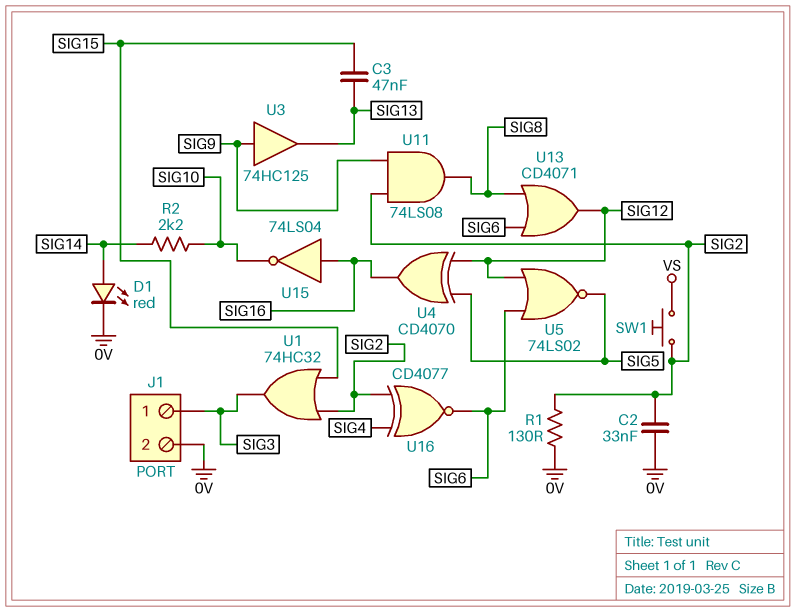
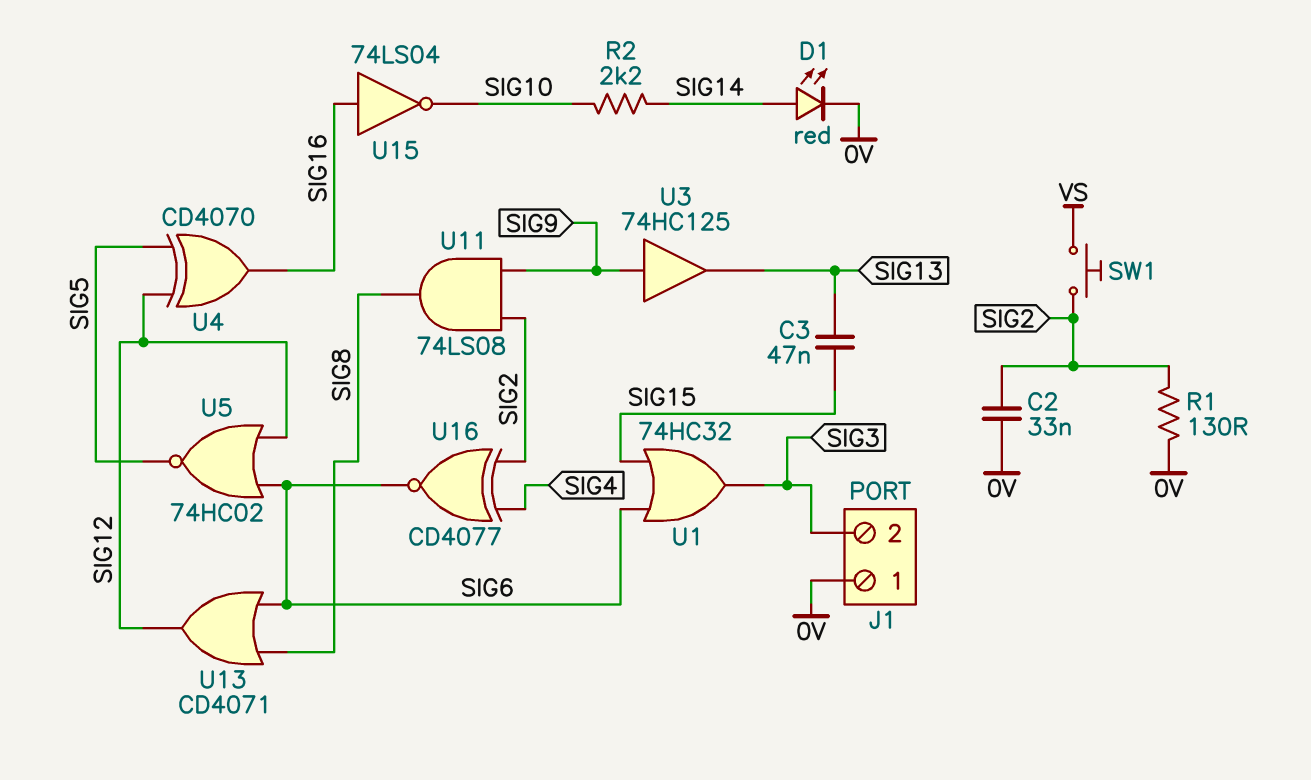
J1 pin 1: SIG3 -> 0V
J1 pin 2: 0V -> SIG3
U1: OR 74HC32 (in SIG2, in SIG15, out SIG3) -> OR 74HC32 (in SIG6, in SIG15, out SIG3)
U5: NOR 74LS02 (in SIG6, in SIG12, out SIG5) -> NOR 74HC02 (in SIG6, in SIG12, out SIG5)

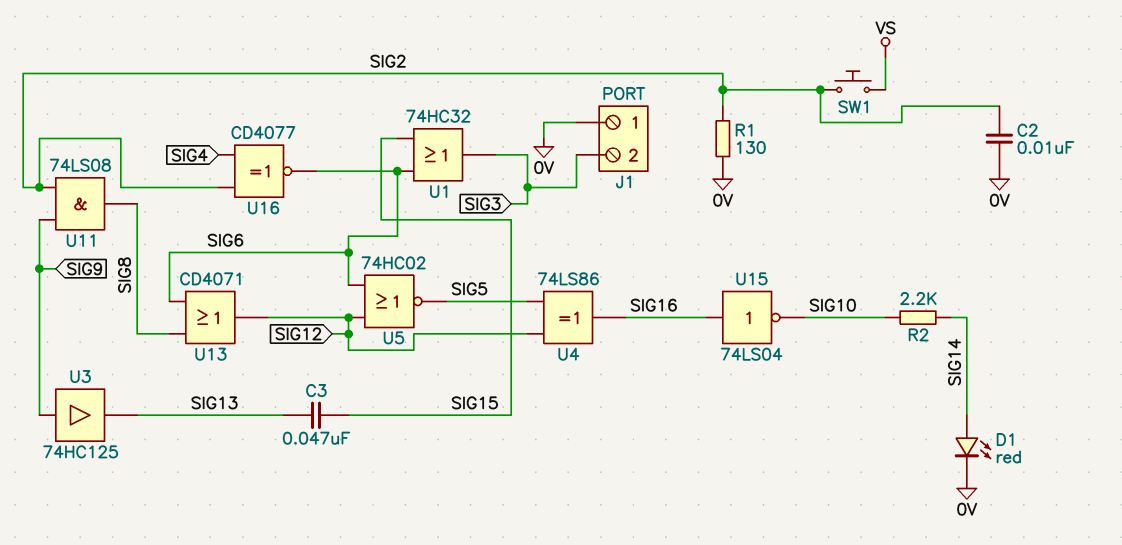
C2: 33nF (0V, SIG2) -> 10nF (0V, SIG2)
U4: XOR CD4070 (in SIG5, in SIG12, out SIG16) -> XOR 74LS86 (in SIG5, in SIG12, out SIG16)

